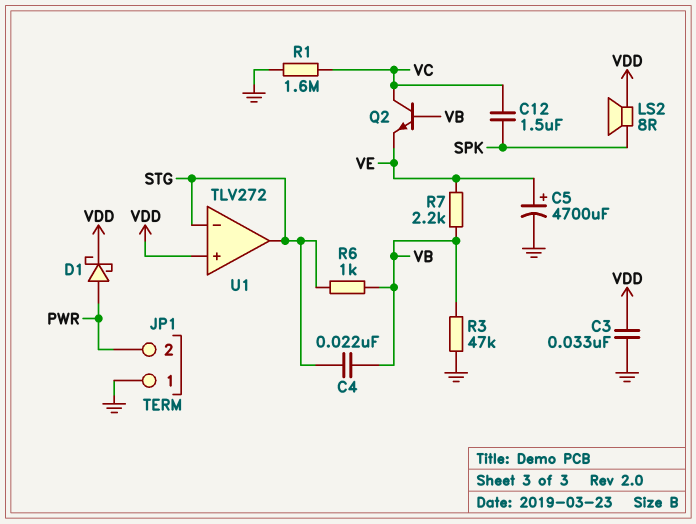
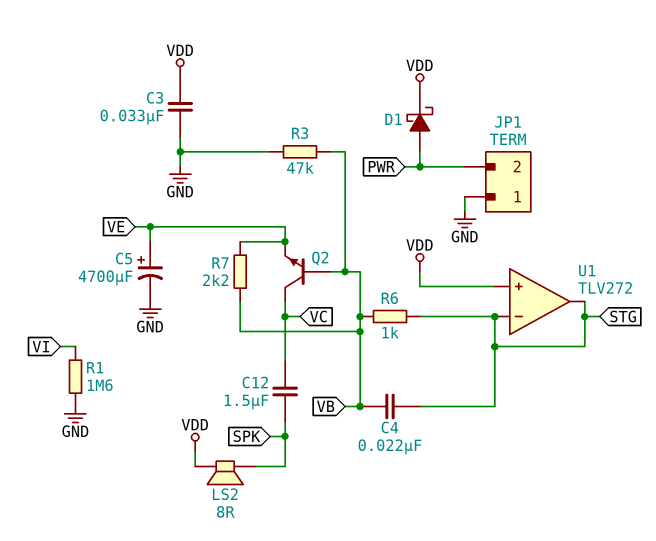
R1: 1.6M (GND, VC) -> 1.6M (GND, VI)

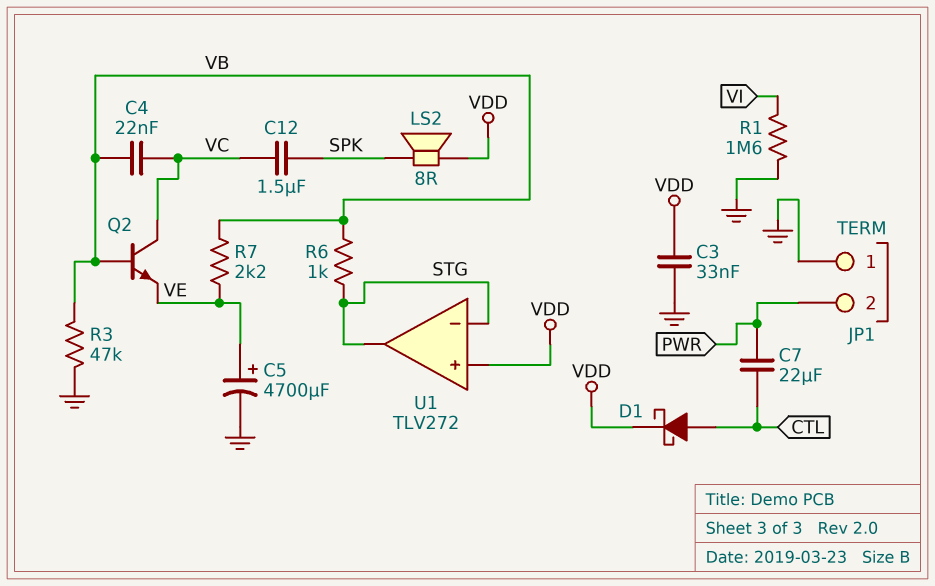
C4: 22nF (STG, VB) -> 22nF (VB, VC)
C7: none -> 22uF (CTL, PWR)
D1: schottky (A PWR, K VDD) -> schottky (A CTL, K VDD)

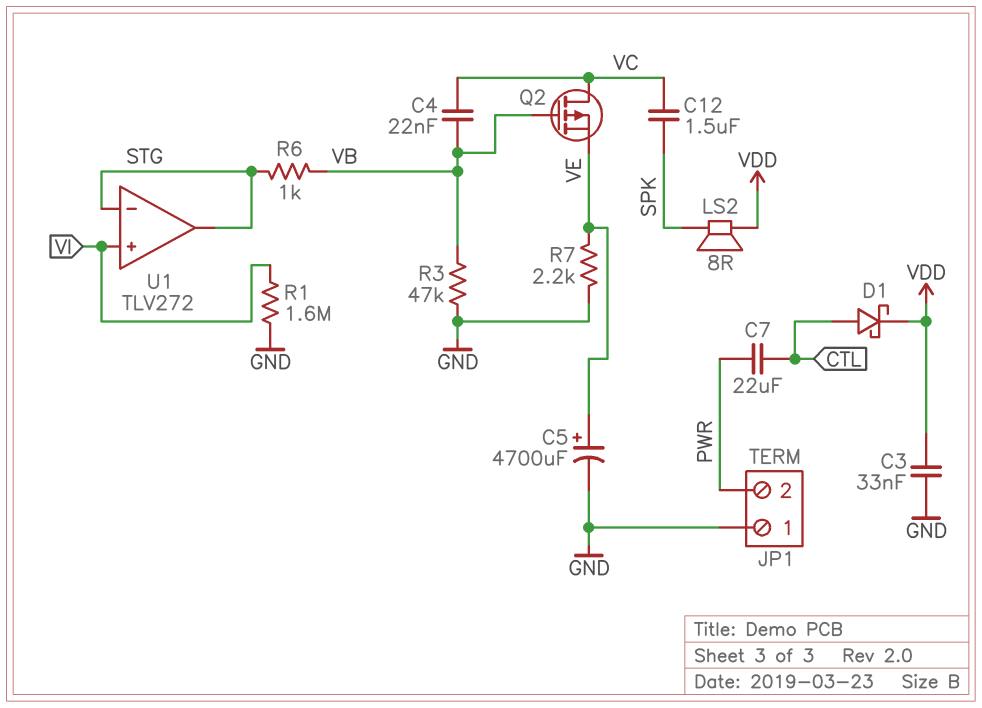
Q2: NPN (B VB, C VC, E VE) -> PMOS (G VB, D VC, S VE)
R7: 2.2k (VB, VE) -> 2.2k (GND, VE)
U1 pin in+: VDD -> VI

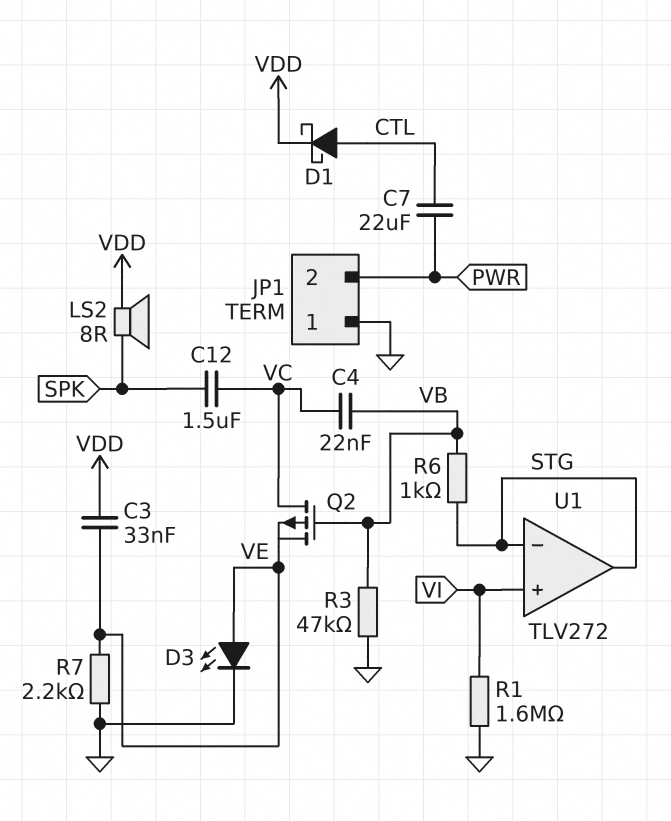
C3: 33nF (GND, VDD) -> 33nF (VDD, VE)
C5: 4700uF (plus VE, minus GND) -> none
D3: none -> LED (A VE, K GND)

